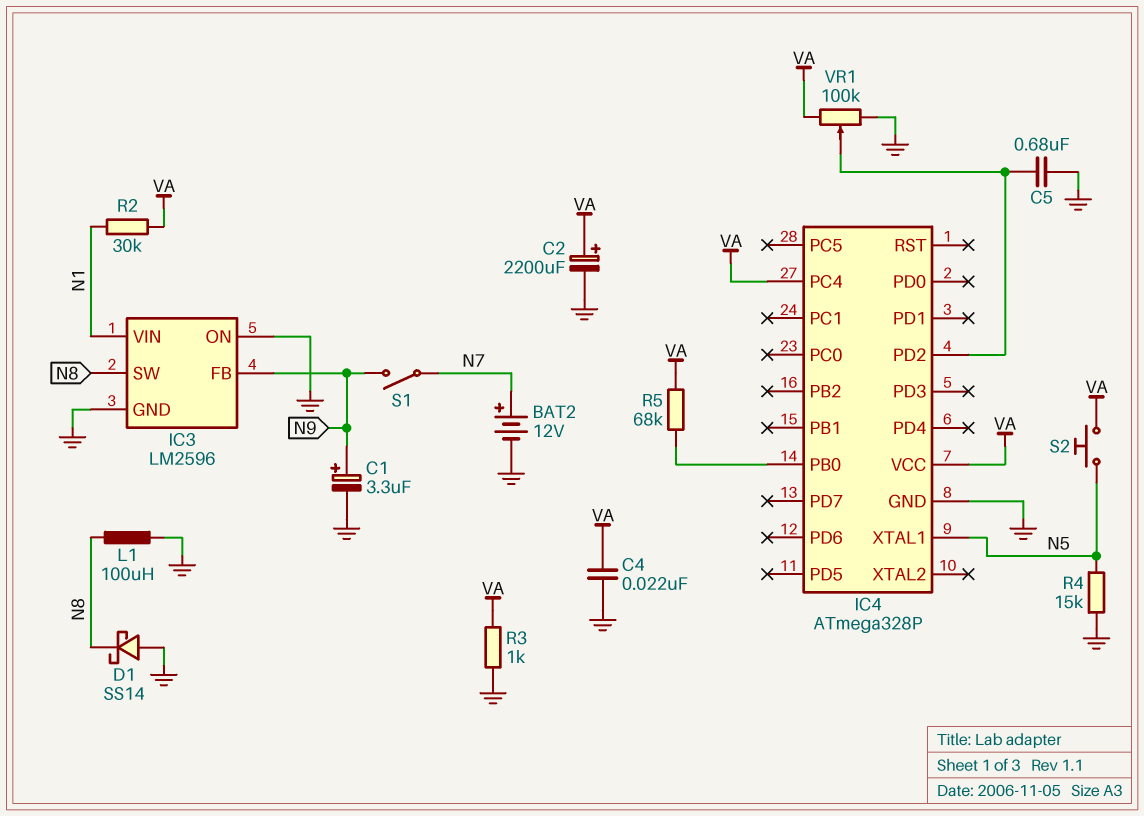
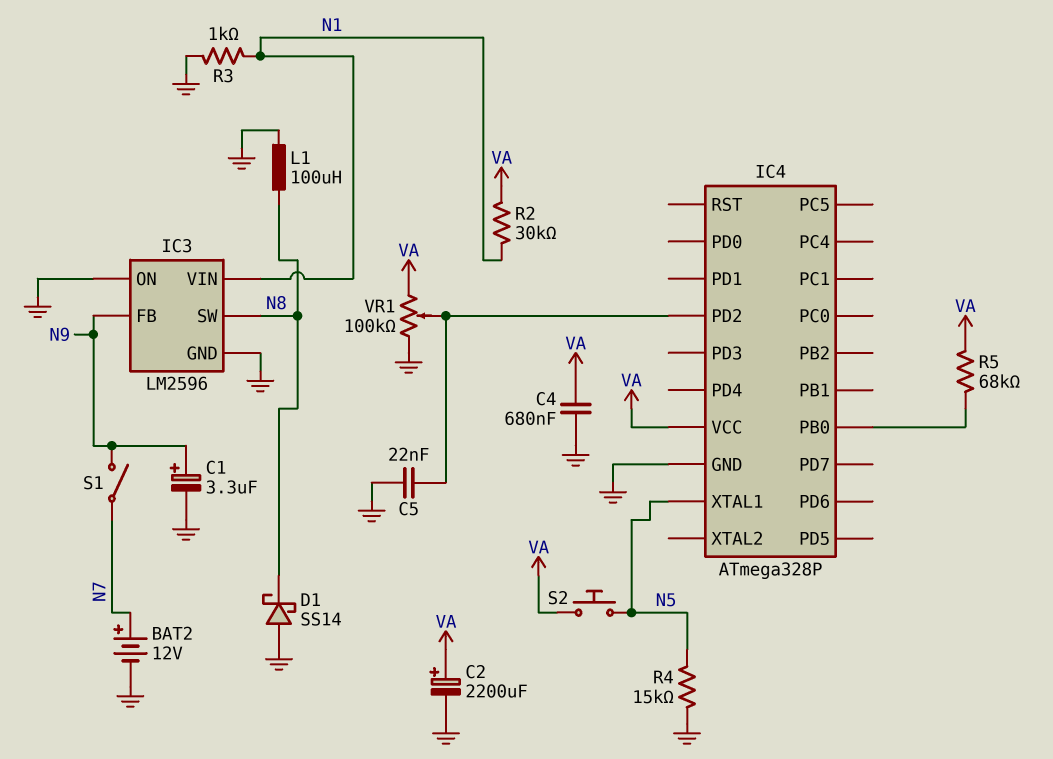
C4: 22nF (GND, VA) -> 680nF (GND, VA)
C5: 680nF (GND, IC4/PD2) -> 22nF (GND, IC4/PD2)
IC4 pin PC4: VA -> none
R3: 1k (GND, VA) -> 1k (GND, N1)

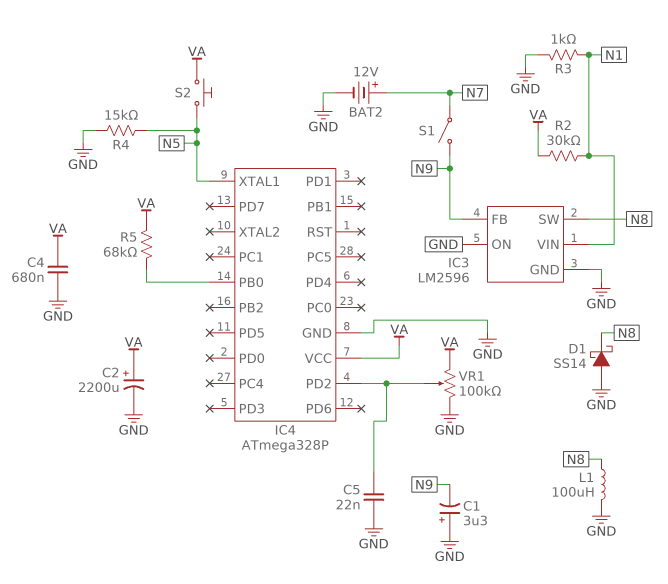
C1: 3.3uF (plus N9, minus GND) -> 3.3uF (plus GND, minus N9)

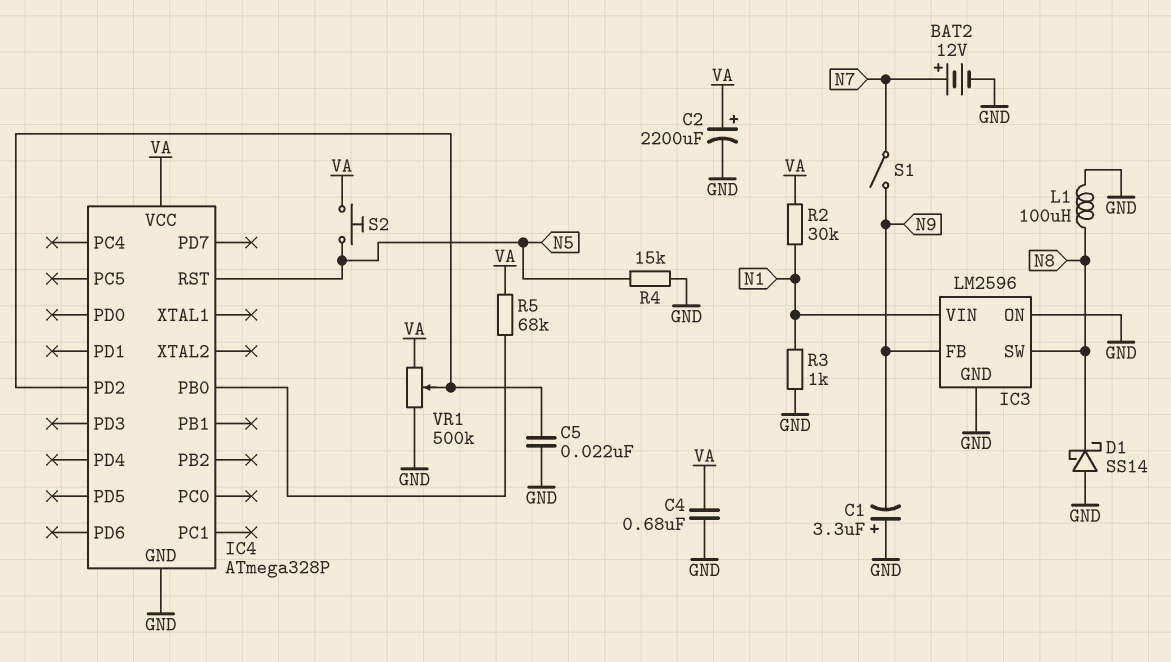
IC4 pin RST: none -> N5
IC4 pin XTAL1: N5 -> none
VR1: 100k (GND, VA, wiper IC4/PD2) -> 500k (GND, VA, wiper IC4/PD2)

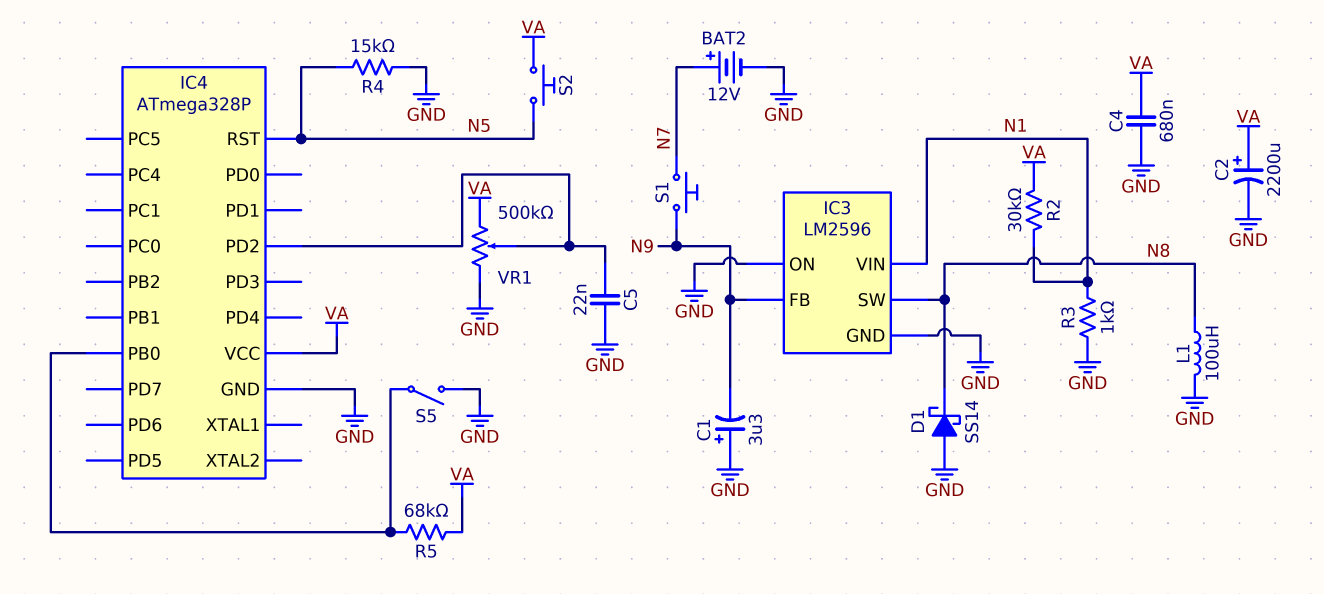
S1: switch (N7, N9) -> button (N7, N9)
S5: none -> switch (GND, IC4/PB0)

